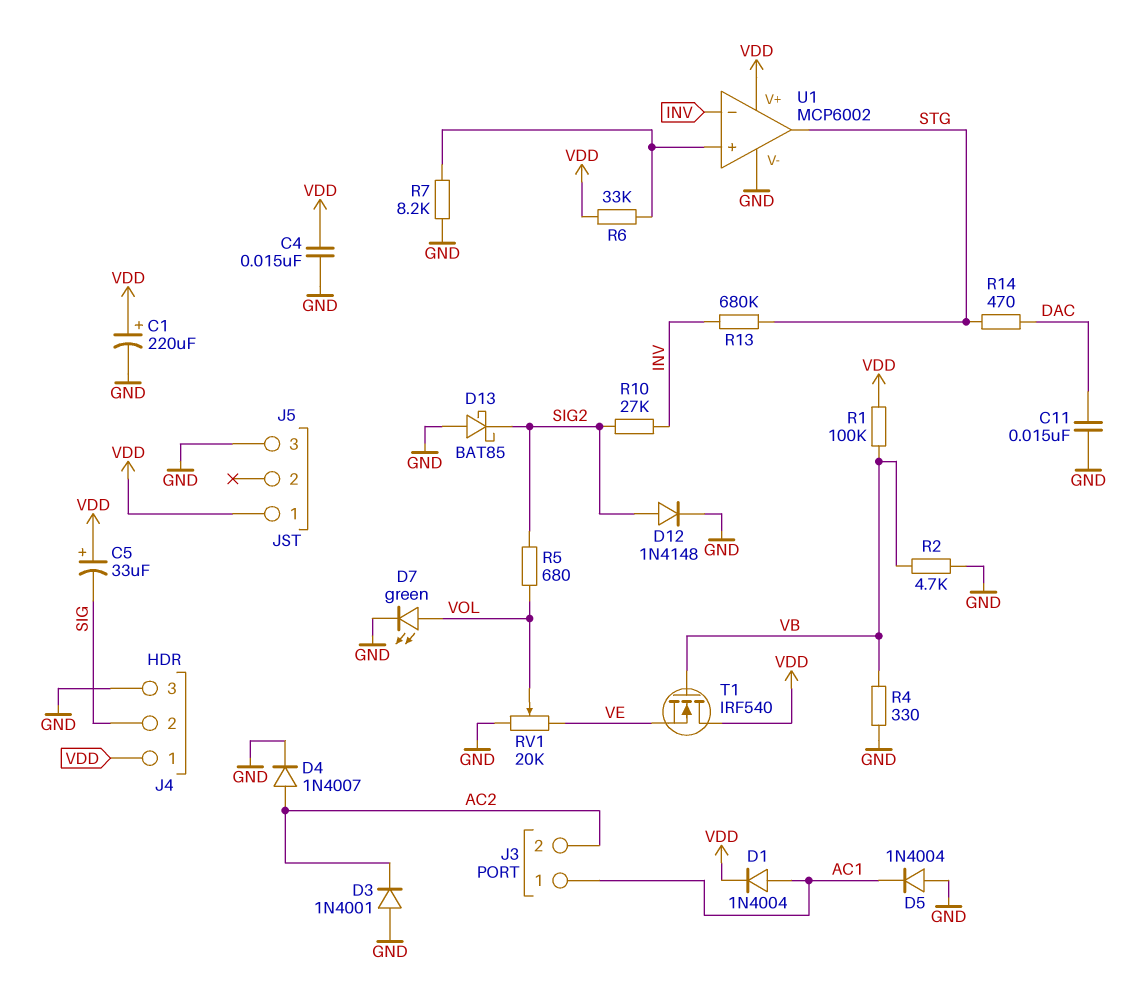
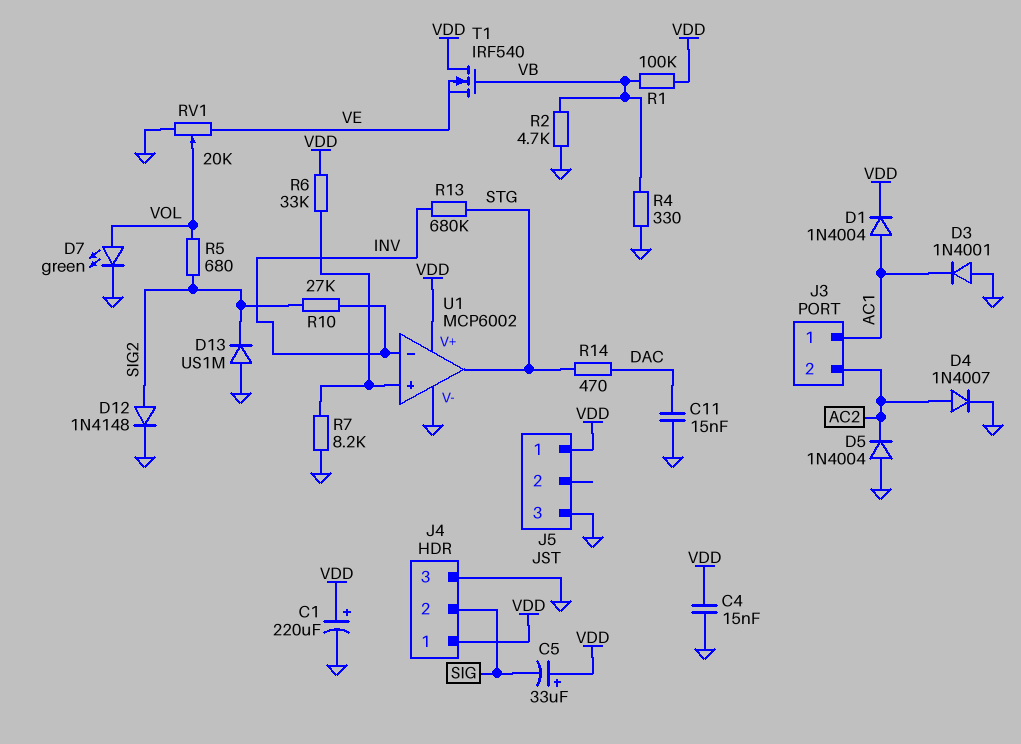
D3: diode 1N4001 (A GND, K AC2) -> diode 1N4001 (A GND, K AC1)
D5: diode 1N4004 (A GND, K AC1) -> diode 1N4004 (A GND, K AC2)
D13: schottky BAT85 (A GND, K SIG2) -> diode US1M (A GND, K SIG2)

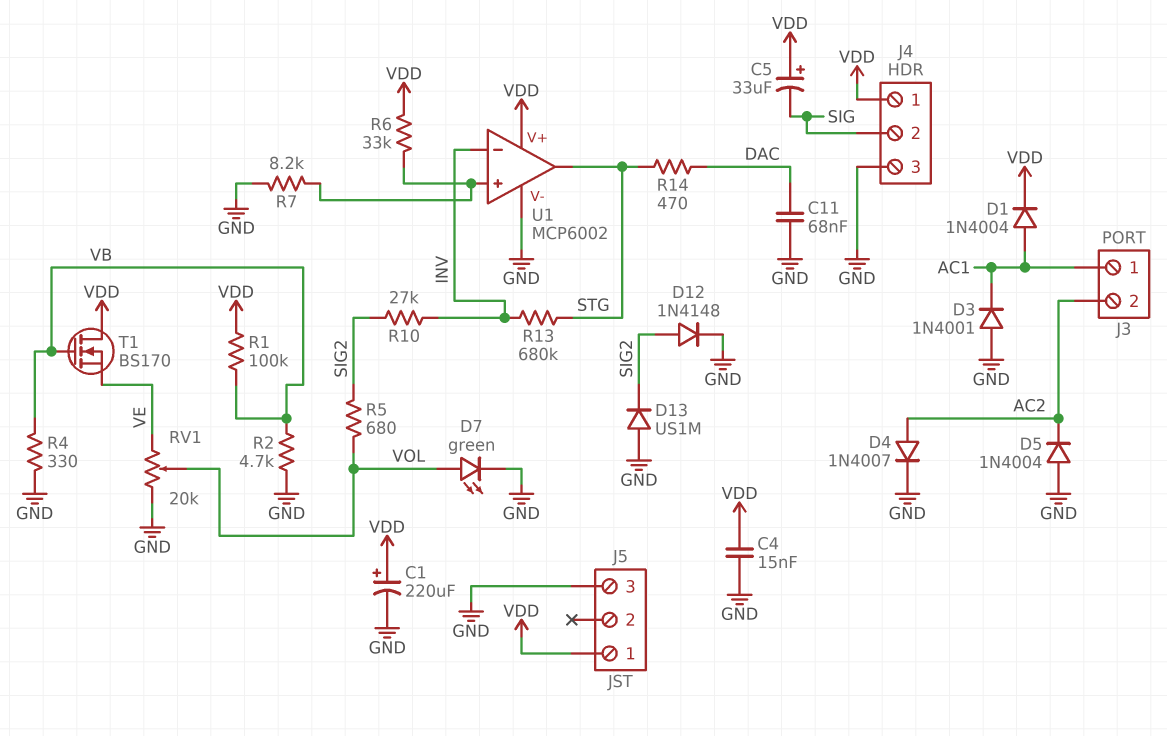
C11: 15nF (DAC, GND) -> 68nF (DAC, GND)
T1: NMOS IRF540 (G VB, D VDD, S VE) -> NMOS BS170 (G VB, D VDD, S VE)

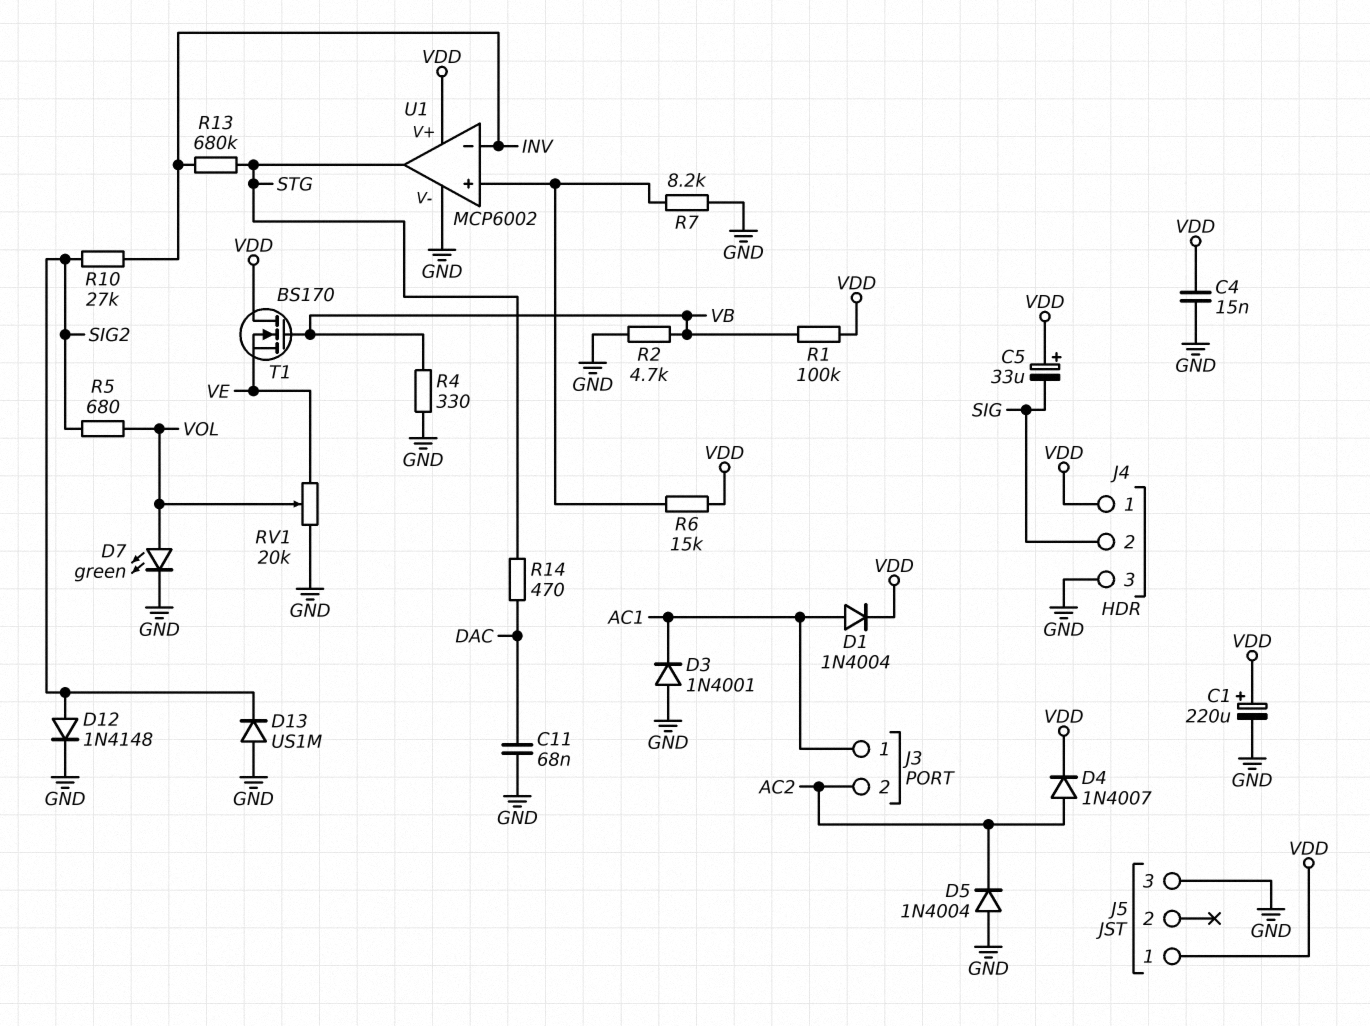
D4: diode 1N4007 (A AC2, K GND) -> diode 1N4007 (A AC2, K VDD)
R6: 33k (U1/in+, VDD) -> 15k (U1/in+, VDD)

